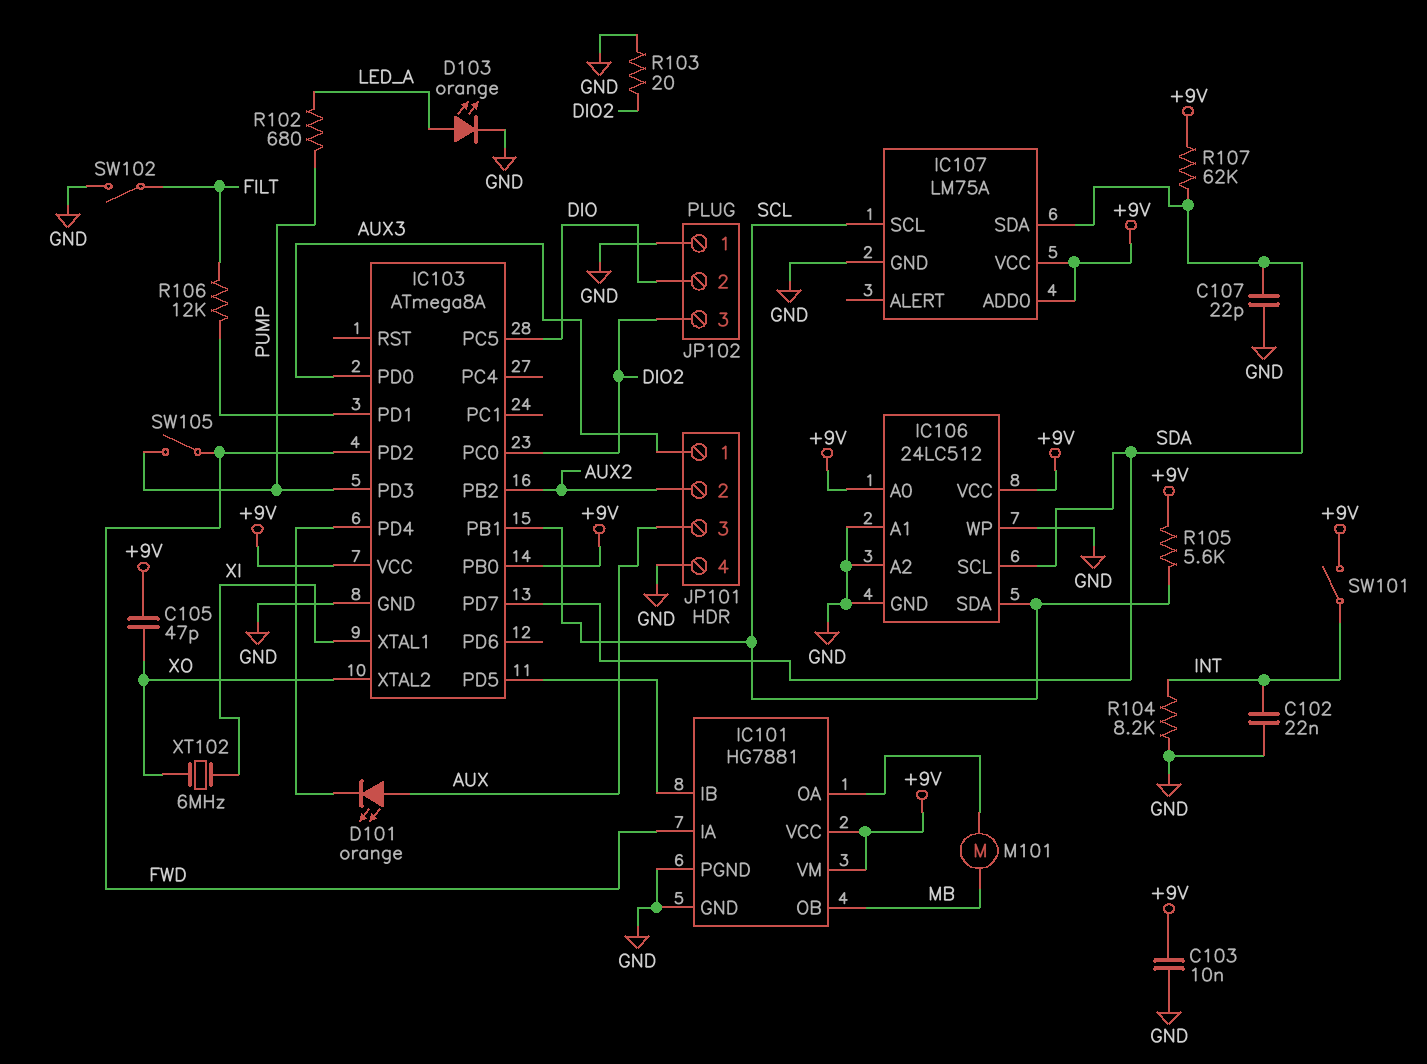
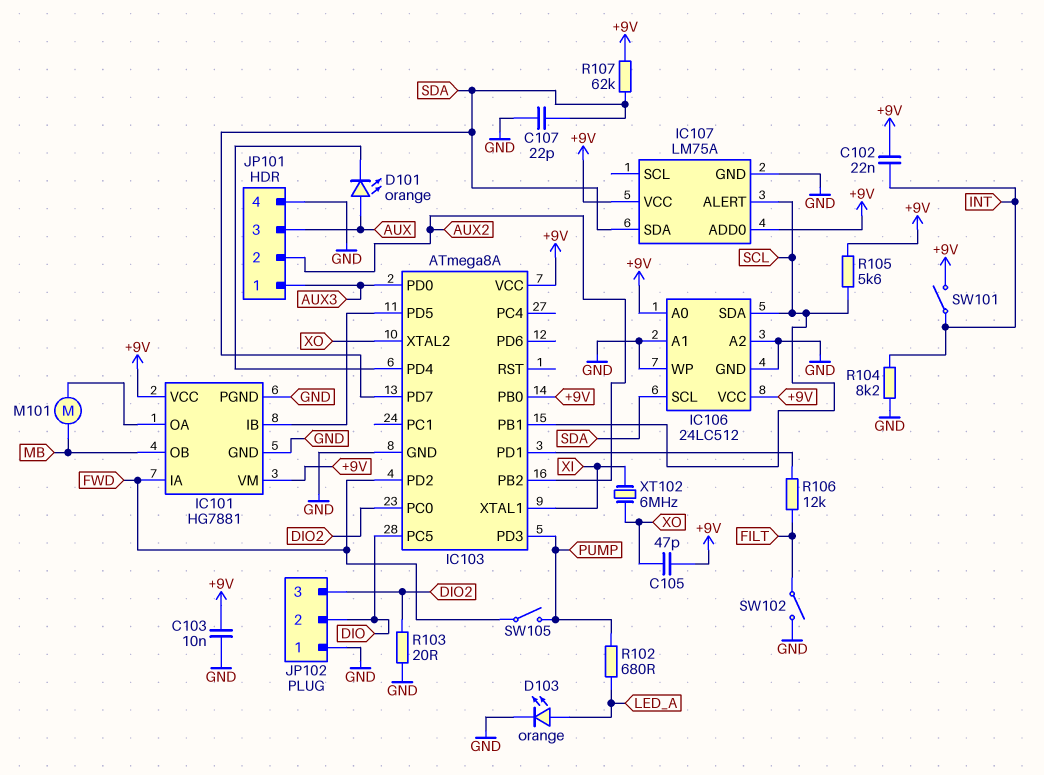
C102: 22nF (GND, INT) -> 22nF (+9V, INT)
IC107 pin ALERT: none -> SCL
IC107 pin SCL: SCL -> none

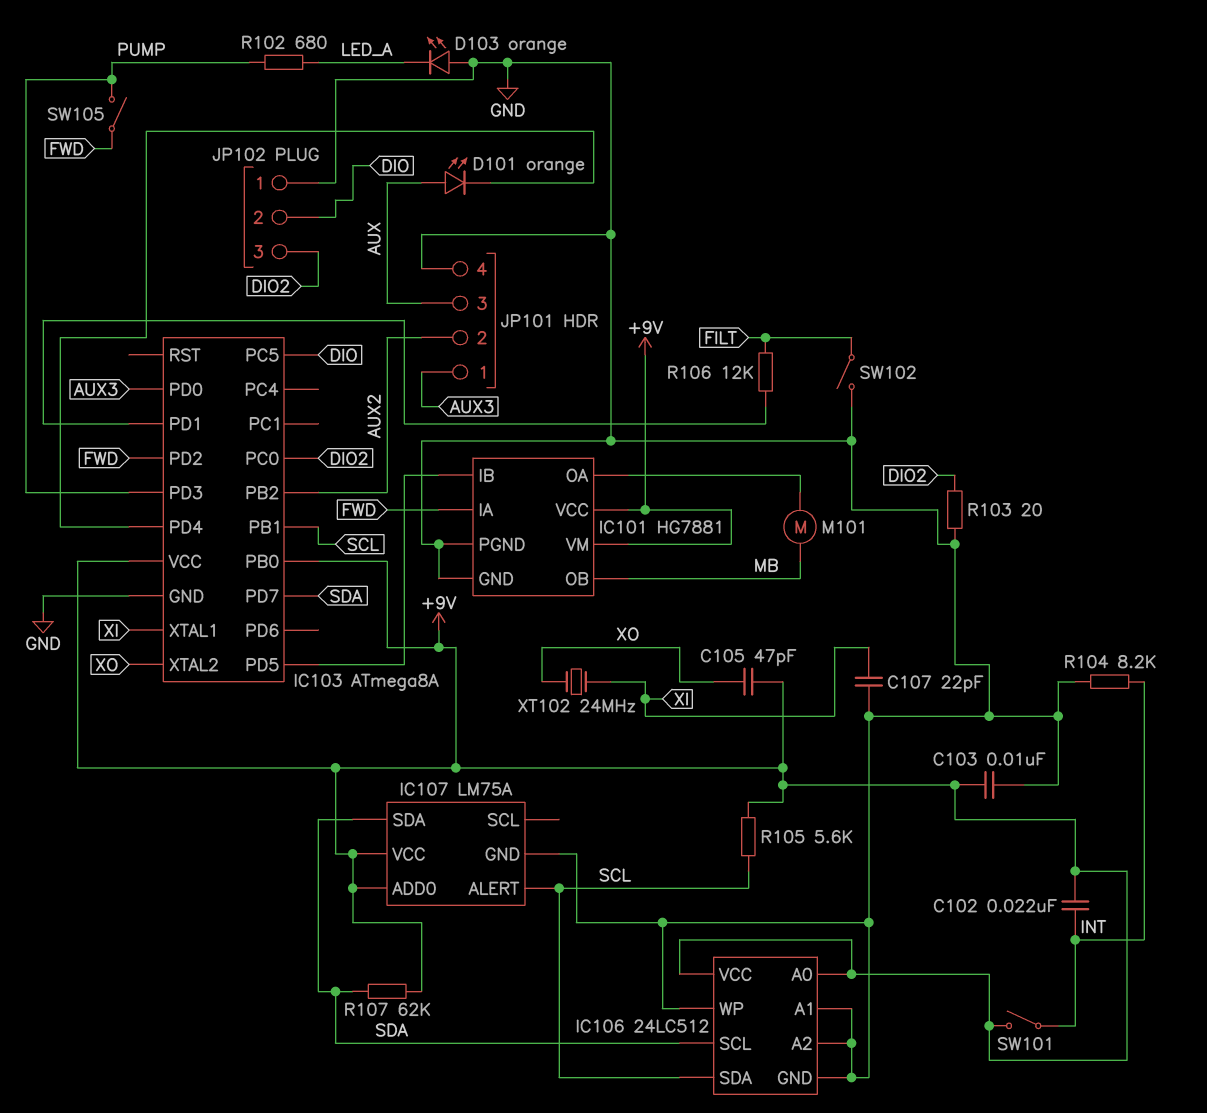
C107: 22pF (GND, SDA) -> 22pF (GND, XI)
D103: LED orange (A LED_A, K GND) -> LED orange (A GND, K LED_A)
XT102: 6MHz (XI, XO) -> 24MHz (XI, XO)

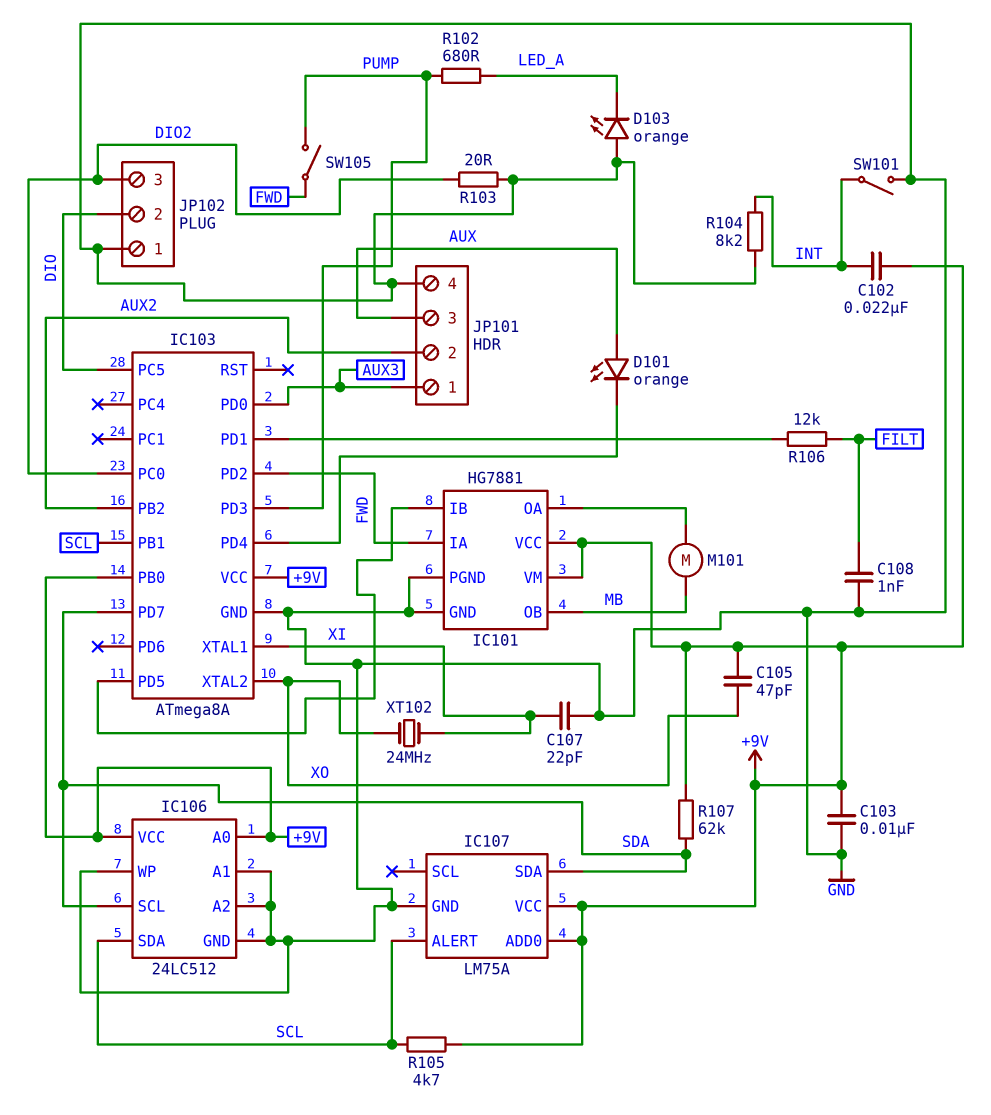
C108: none -> 1nF (FILT, GND)
R105: 5.6k (+9V, SCL) -> 4.7k (+9V, SCL)
SW101: switch (+9V, INT) -> switch (GND, INT)
SW102: switch (FILT, GND) -> none

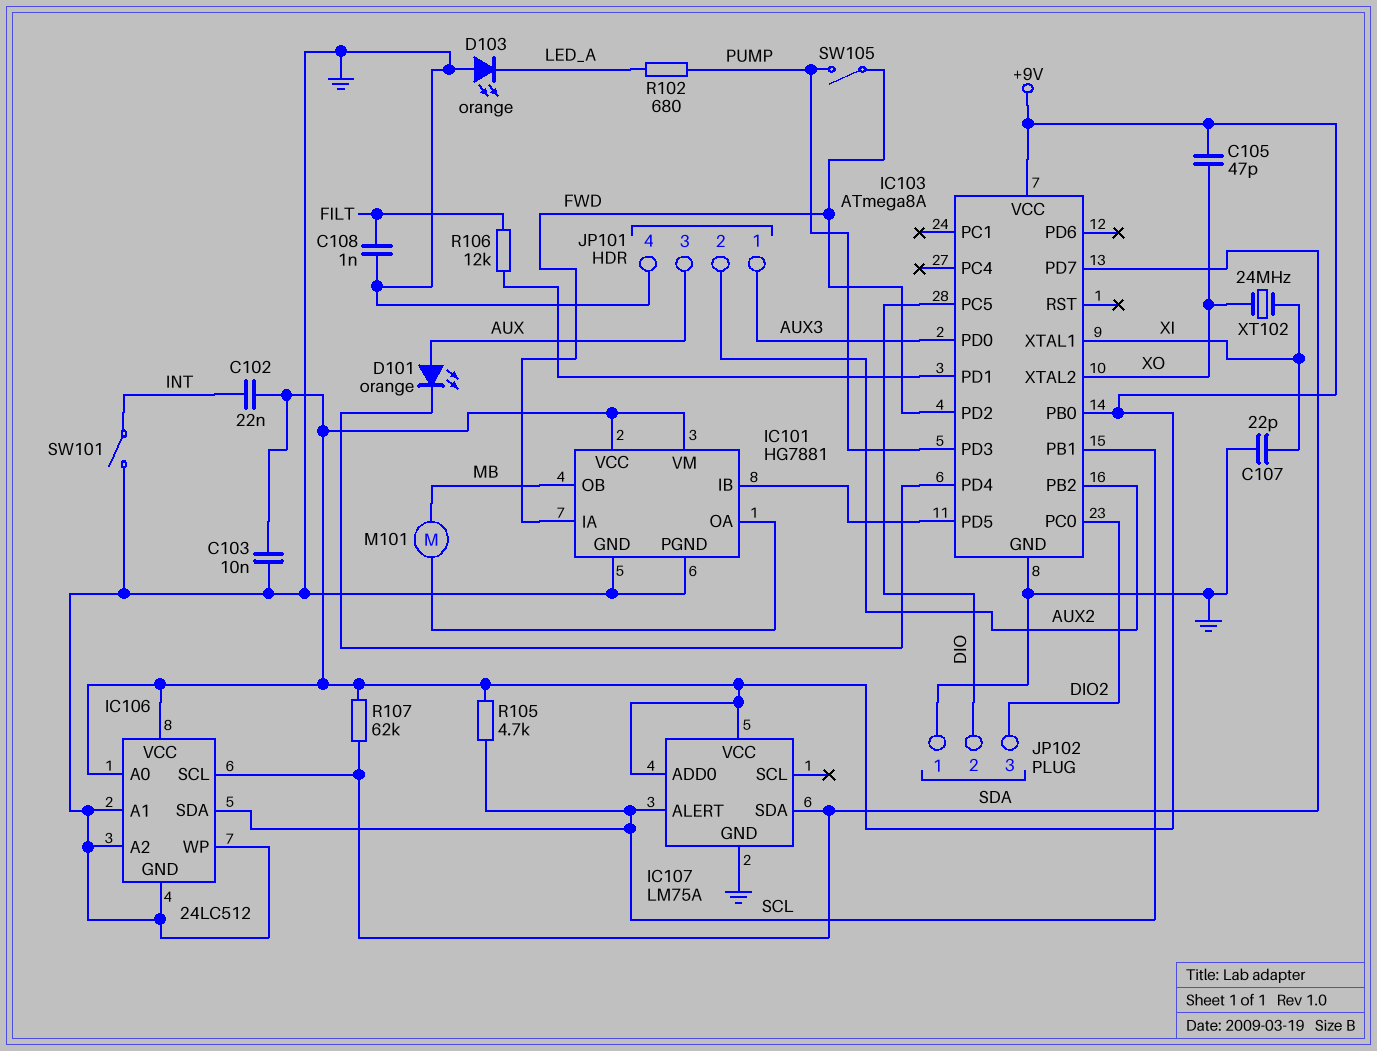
R103: 20 (DIO2, GND) -> none
R104: 8.2k (GND, INT) -> none

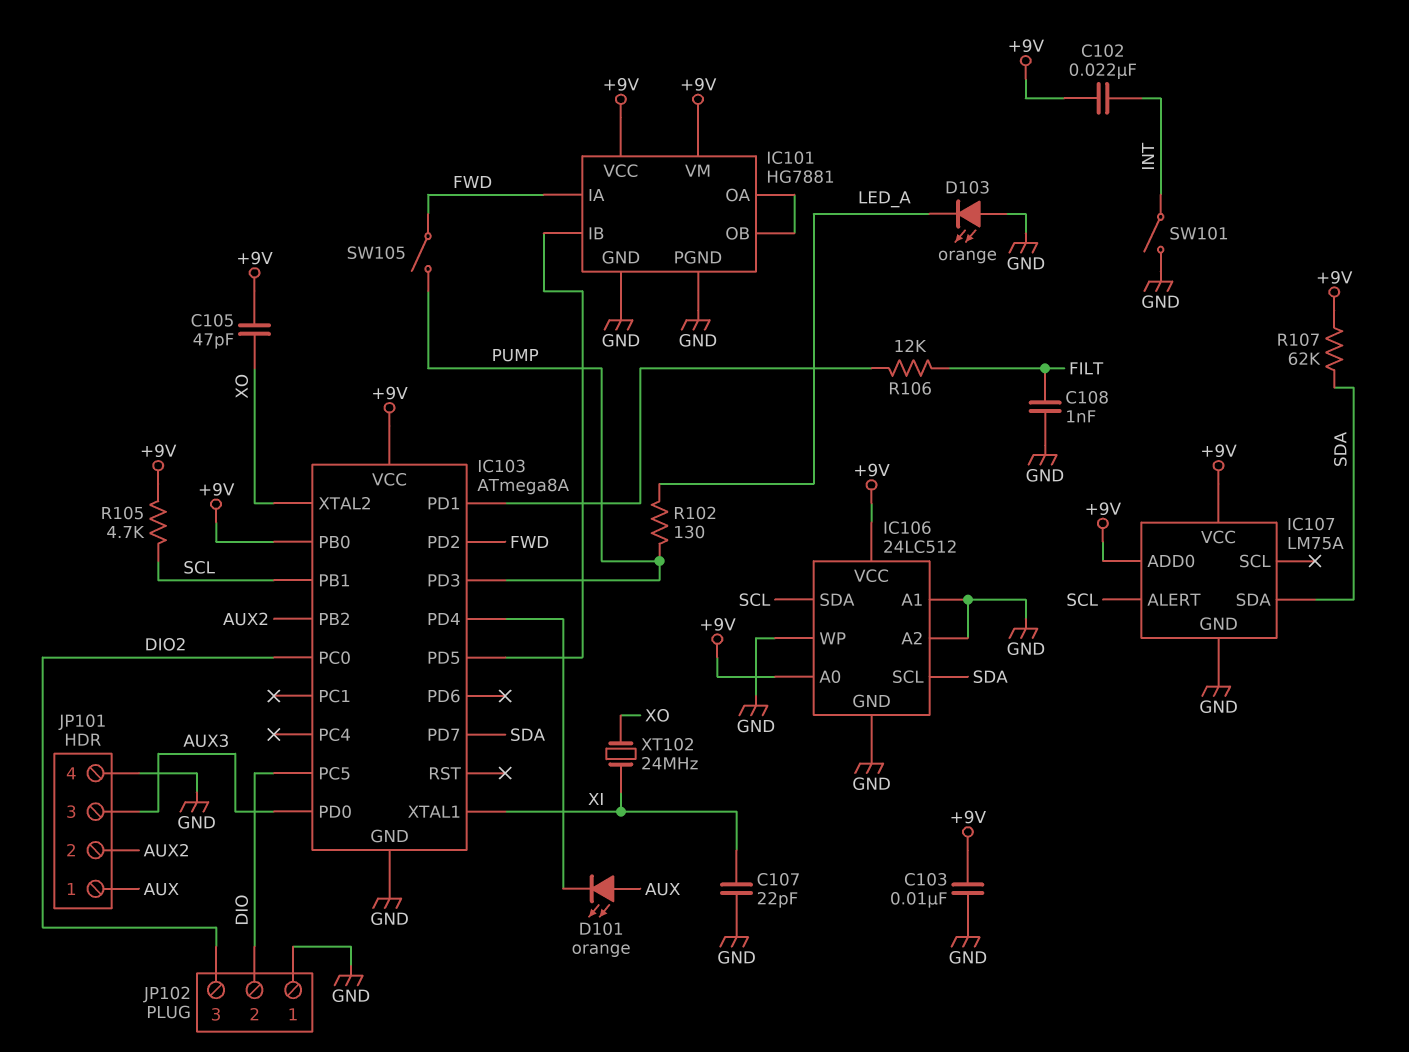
IC101 pin OB: MB -> IC101/OA
JP101 pin 1: AUX3 -> AUX
JP101 pin 3: AUX -> AUX3
M101: motor (IC101/OA, MB) -> none
R102: 680 (LED_A, PUMP) -> 130 (LED_A, PUMP)

